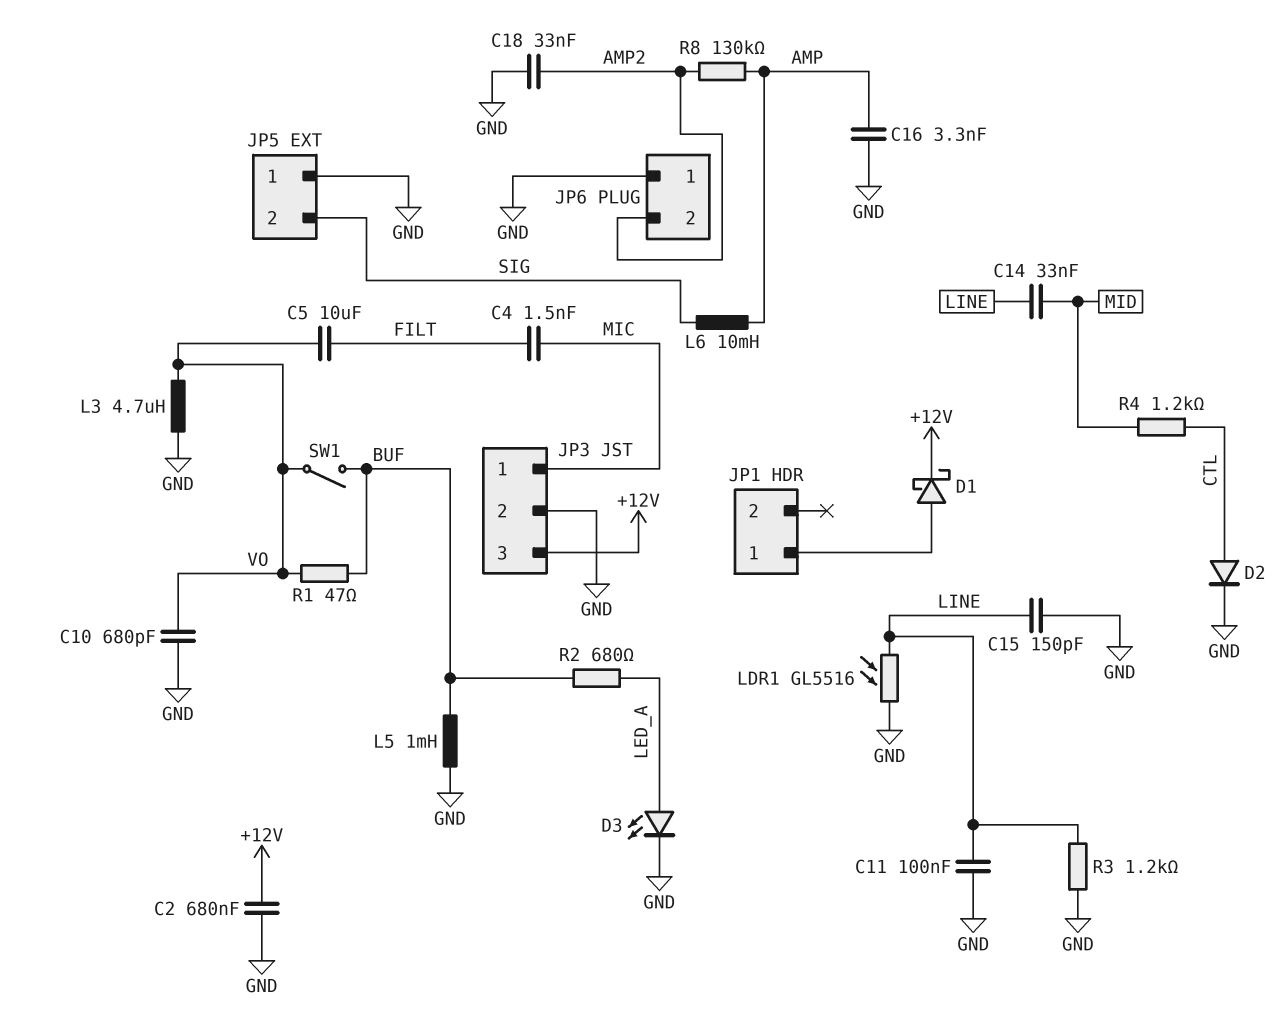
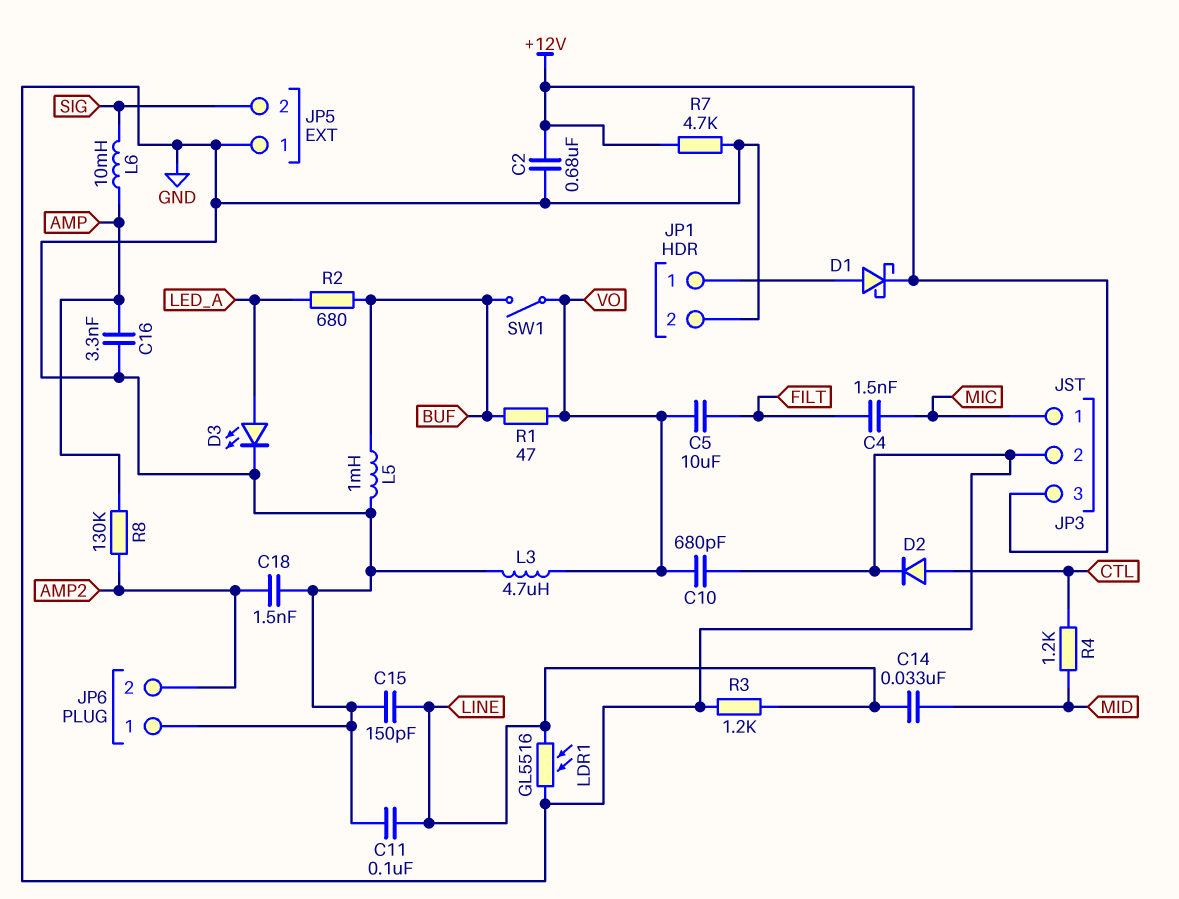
C18: 33nF (AMP2, GND) -> 1.5nF (AMP2, GND)
JP1 pin 2: none -> GND
R7: none -> 4.7k (+12V, GND)

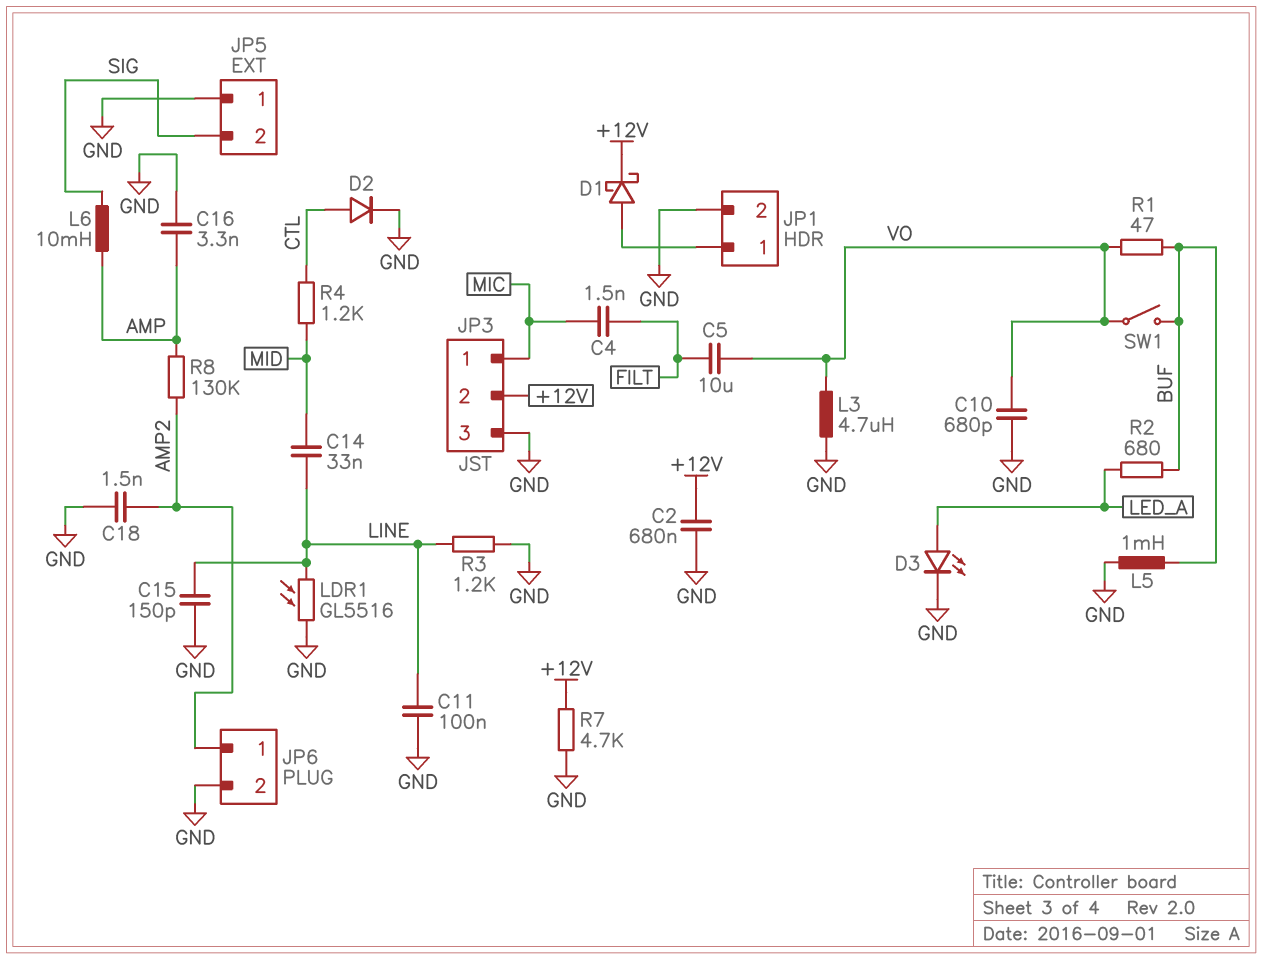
JP3 pin 2: GND -> +12V
JP3 pin 3: +12V -> GND
JP6 pin 1: GND -> AMP2
JP6 pin 2: AMP2 -> GND

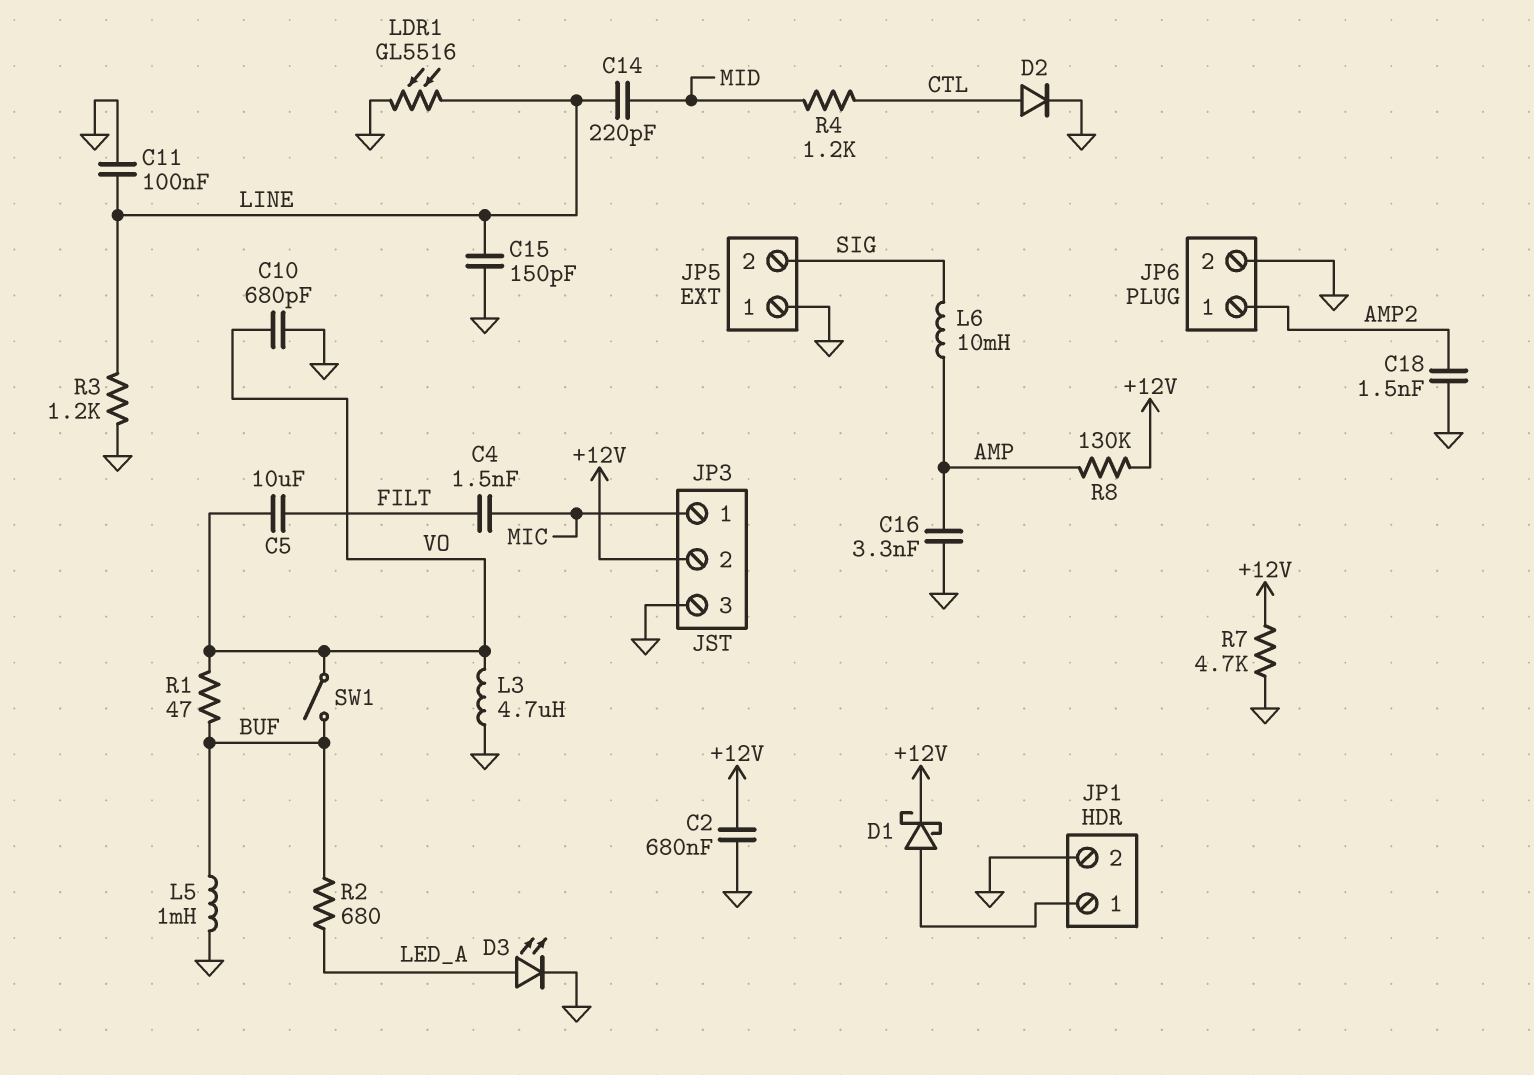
C14: 33nF (LINE, MID) -> 220pF (LINE, MID)
R8: 130k (AMP, AMP2) -> 130k (+12V, AMP)

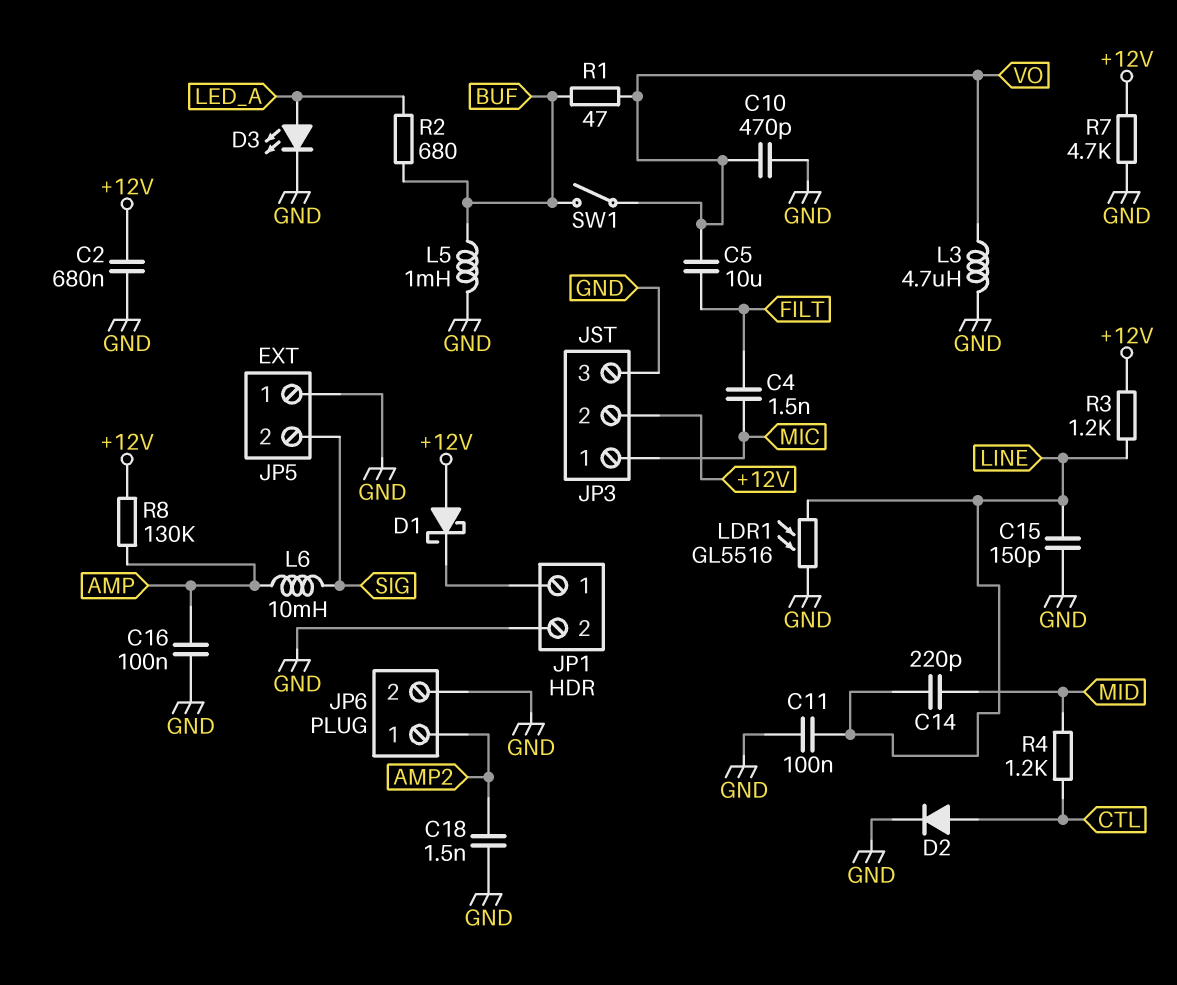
C10: 680pF (GND, VO) -> 470pF (GND, VO)
C16: 3.3nF (AMP, GND) -> 100nF (AMP, GND)
D1: schottky (A JP1/1, K +12V) -> schottky (A +12V, K JP1/1)
R3: 1.2k (GND, LINE) -> 1.2k (+12V, LINE)

